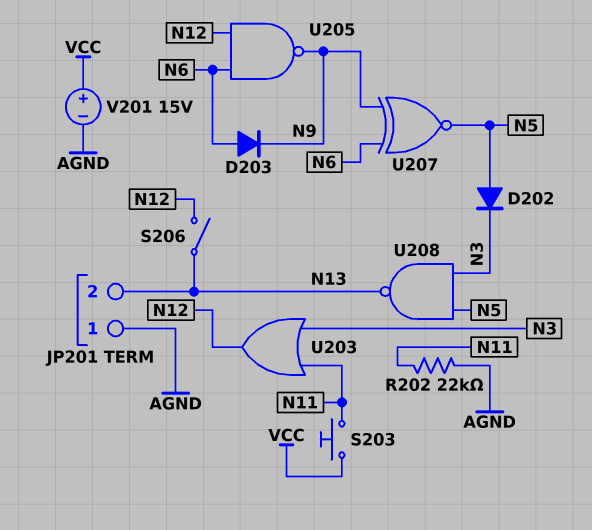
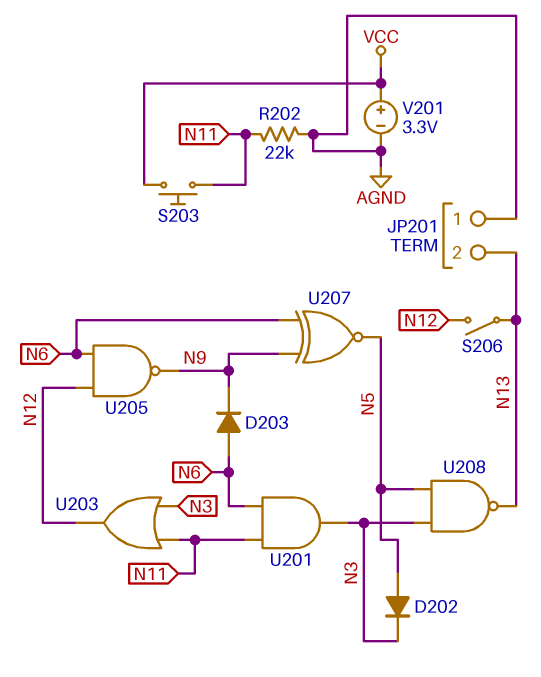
U201: none -> AND (in N6, in N11, out N3)
V201: 15V (plus VCC, minus AGND) -> 3.3V (plus VCC, minus AGND)

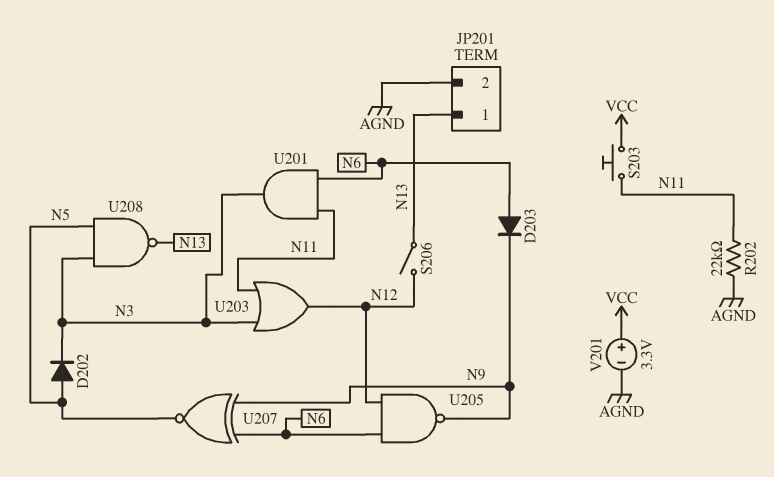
JP201 pin 1: AGND -> N13
JP201 pin 2: N13 -> AGND

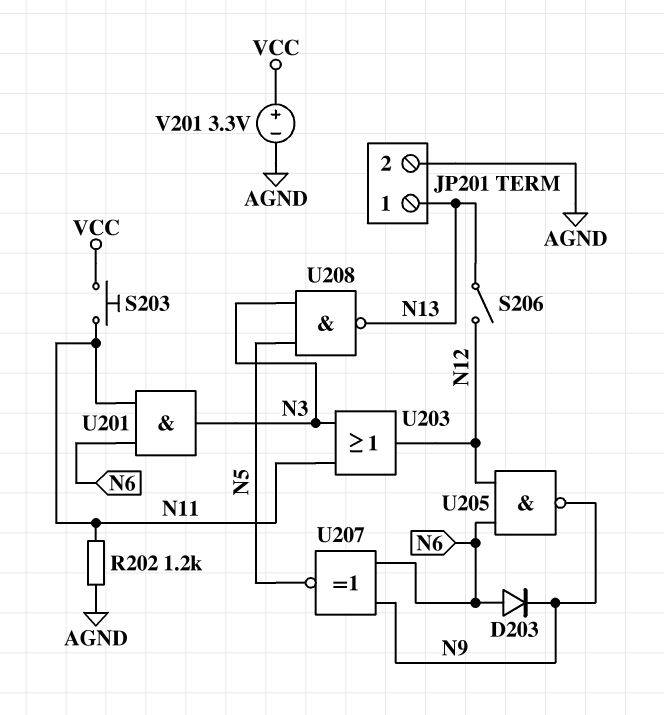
D202: diode (A N5, K N3) -> none
R202: 22k (AGND, N11) -> 1.2k (AGND, N11)

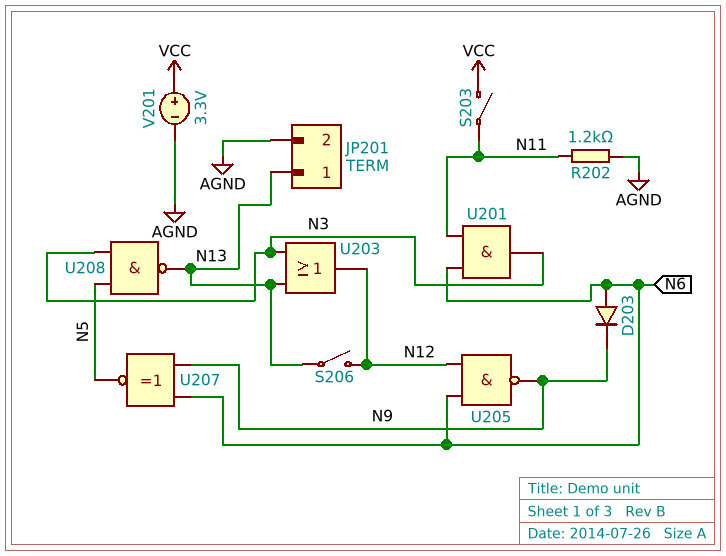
S203: button (N11, VCC) -> switch (N11, VCC)
U203: OR (in N3, in N11, out N12) -> OR (in N3, in N13, out N12)

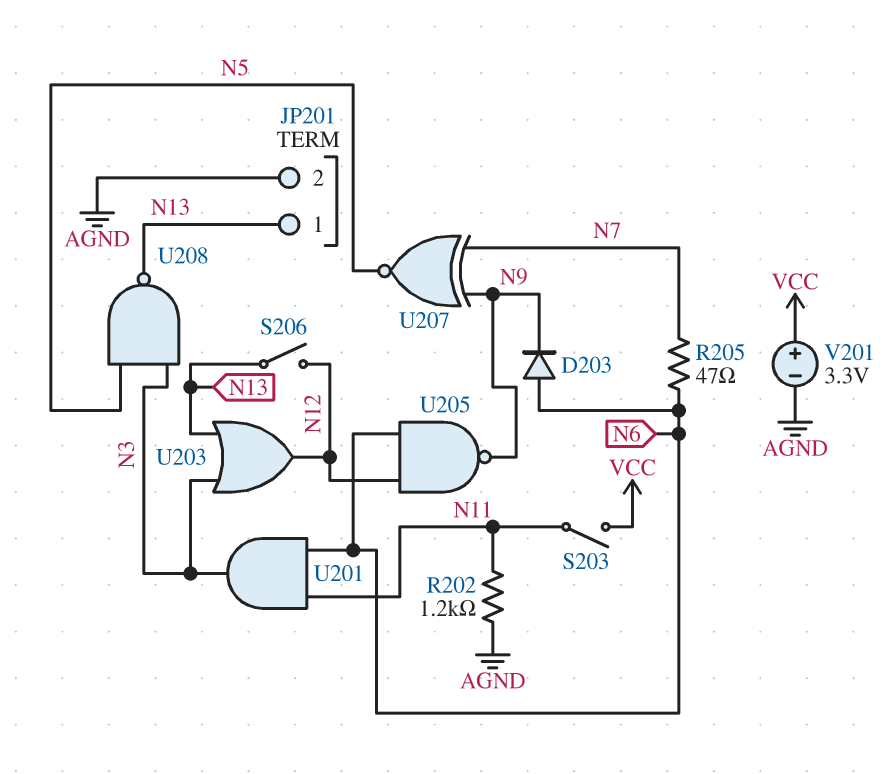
R205: none -> 47 (N6, N7)
U207: XNOR (in N6, in N9, out N5) -> XNOR (in N7, in N9, out N5)

